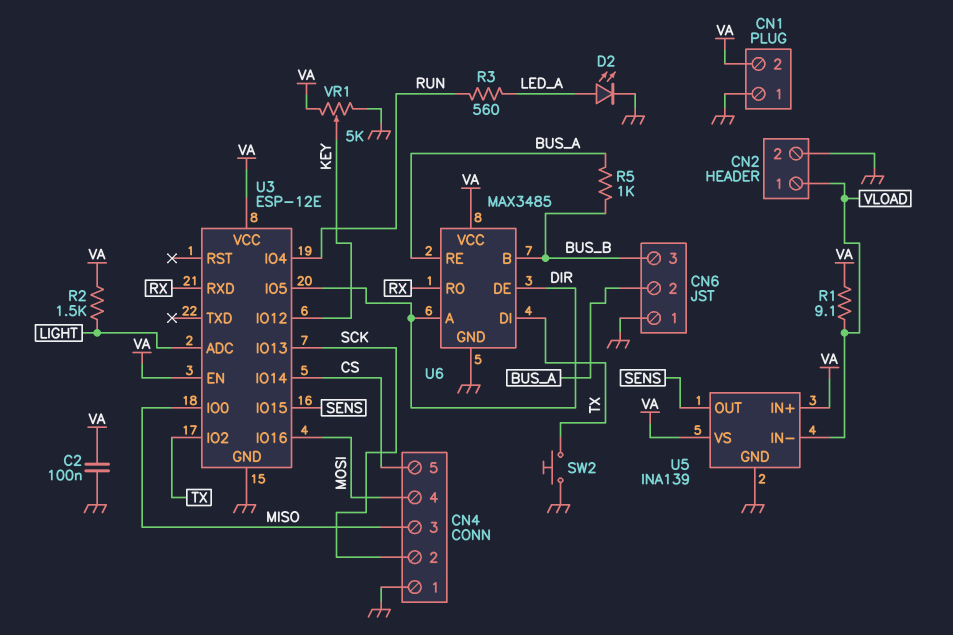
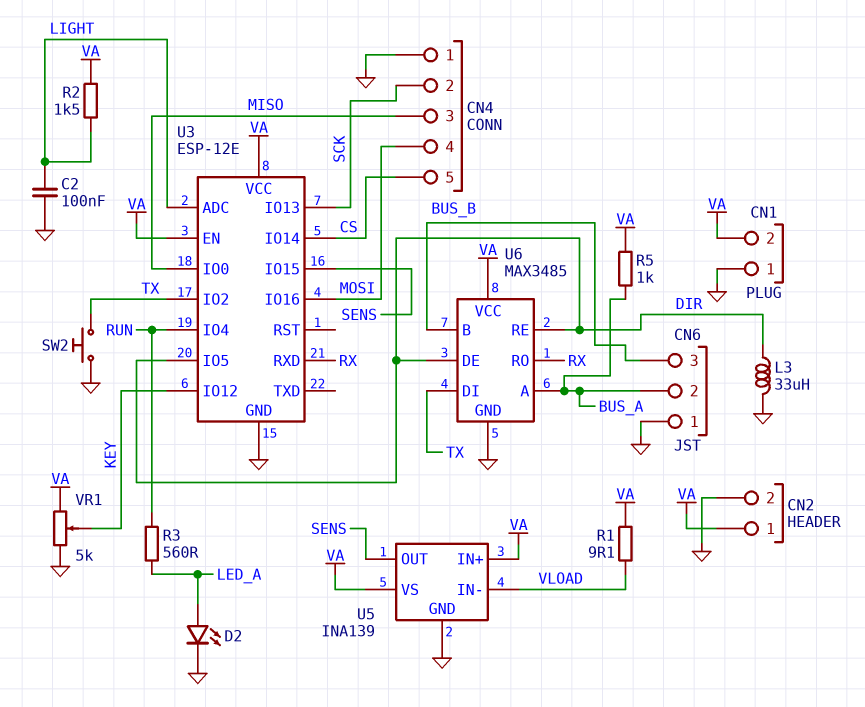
C2: 100nF (GND, VA) -> 100nF (GND, LIGHT)
CN2 pin 1: VLOAD -> VA
L3: none -> 33uH (DIR, GND)
R5: 1k (BUS_A, BUS_B) -> 1k (BUS_A, VA)
U6 pin A: DIR -> BUS_A
U6 pin RE: BUS_A -> DIR

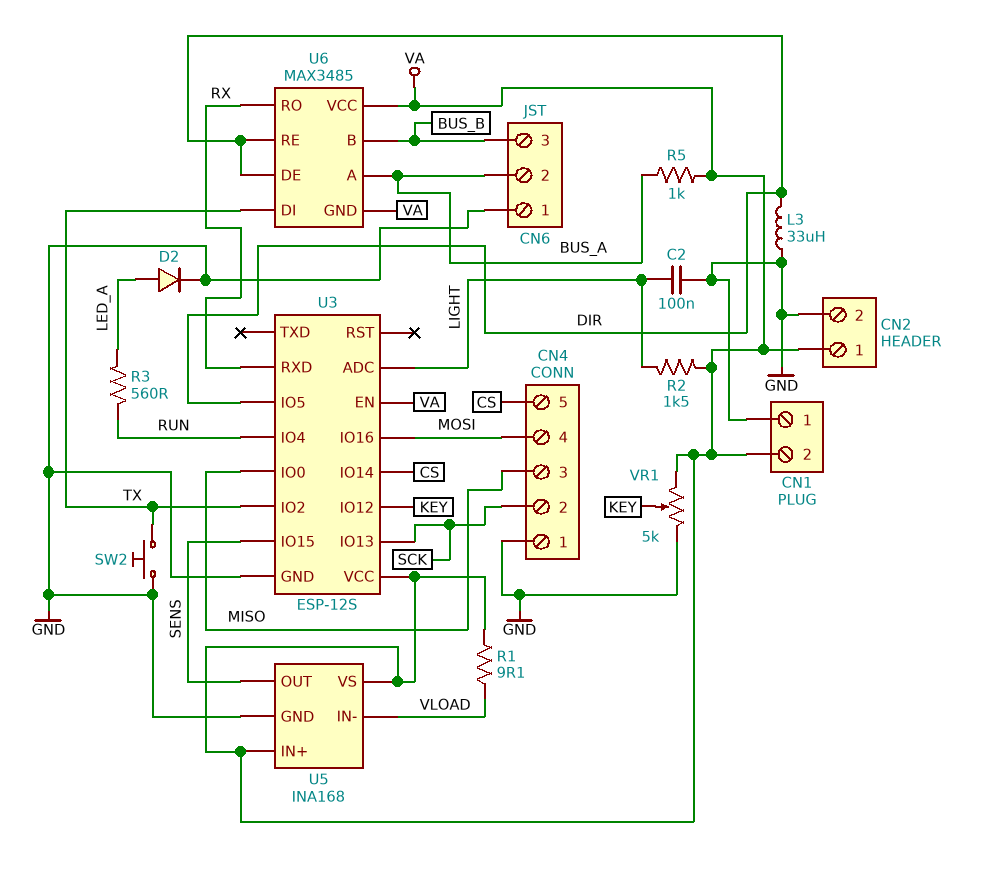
D2: LED (A LED_A, K GND) -> diode (A LED_A, K GND)
U3: ESP-12E -> ESP-12S
U5: INA139 -> INA168
U6 pin GND: GND -> VA

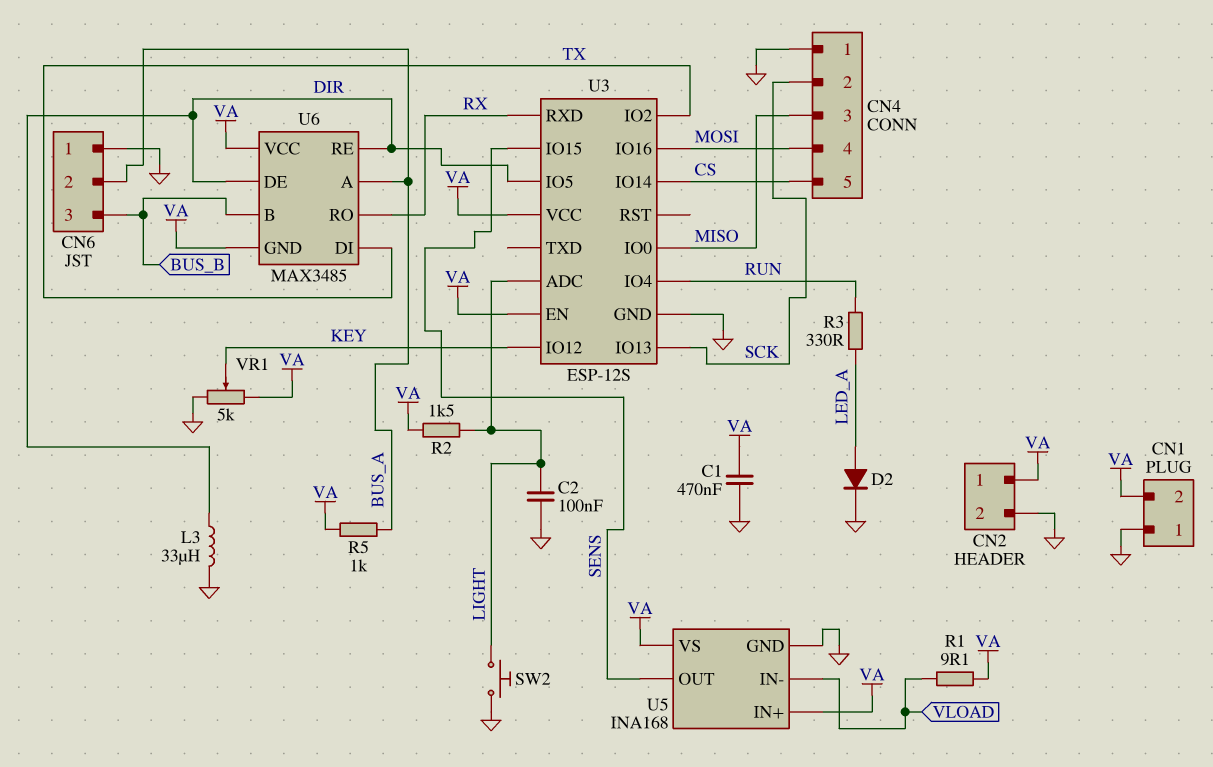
C1: none -> 470nF (GND, VA)
R3: 560 (LED_A, RUN) -> 330 (LED_A, RUN)
SW2: button (GND, TX) -> button (GND, LIGHT)

